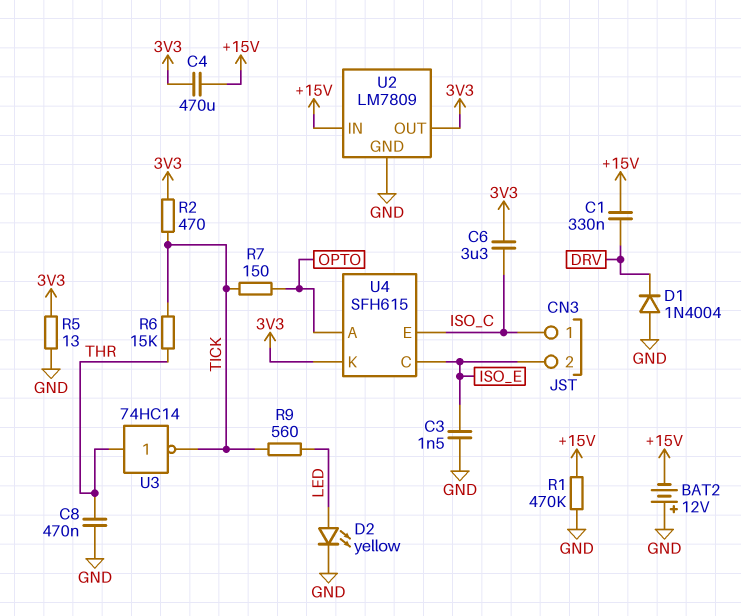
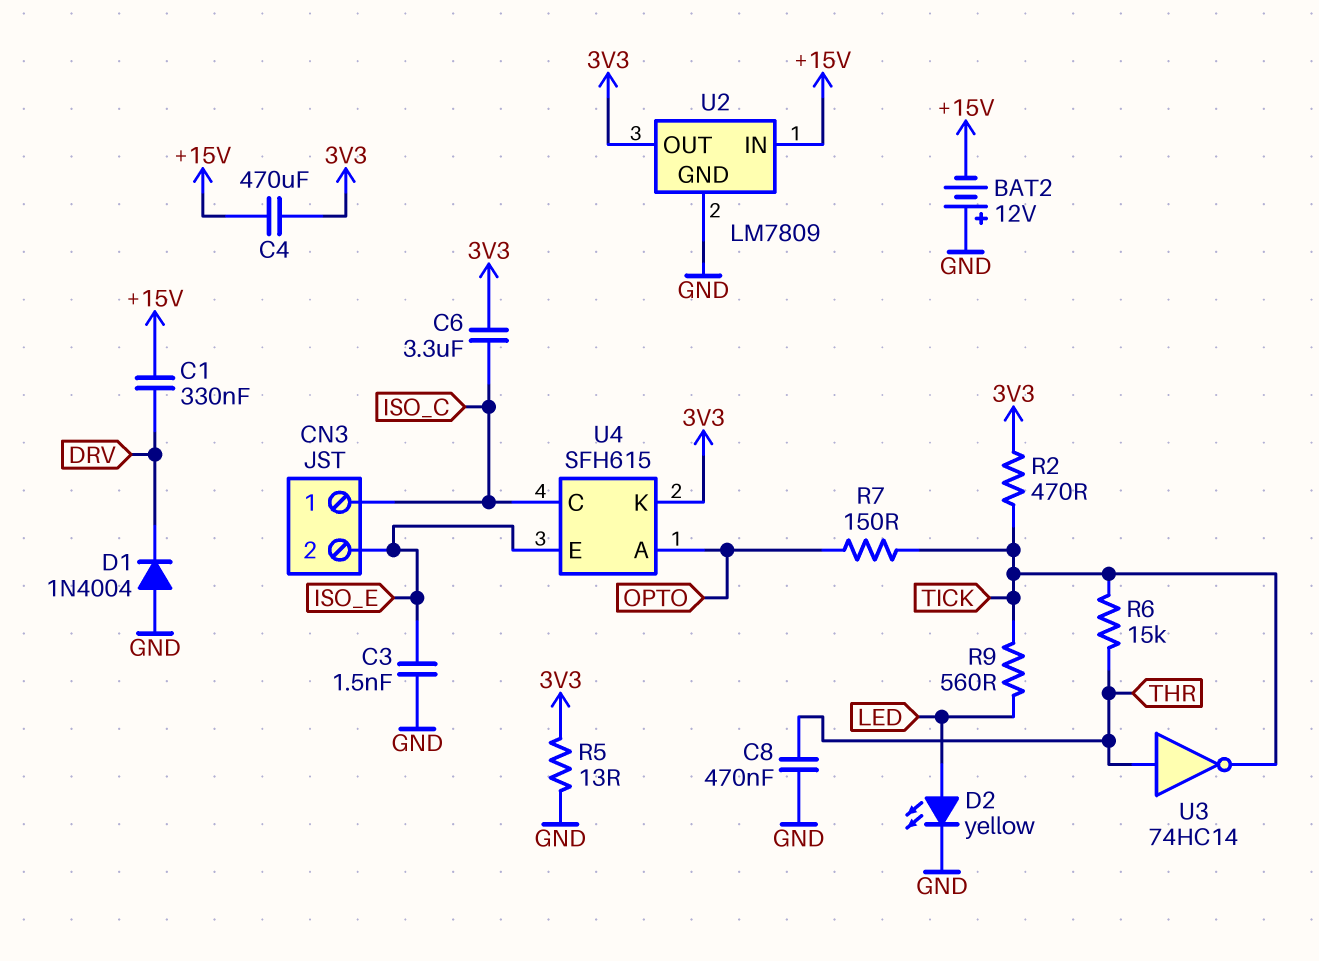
R1: 470k (+15V, GND) -> none
U4 pin C: ISO_E -> ISO_C
U4 pin E: ISO_C -> ISO_E

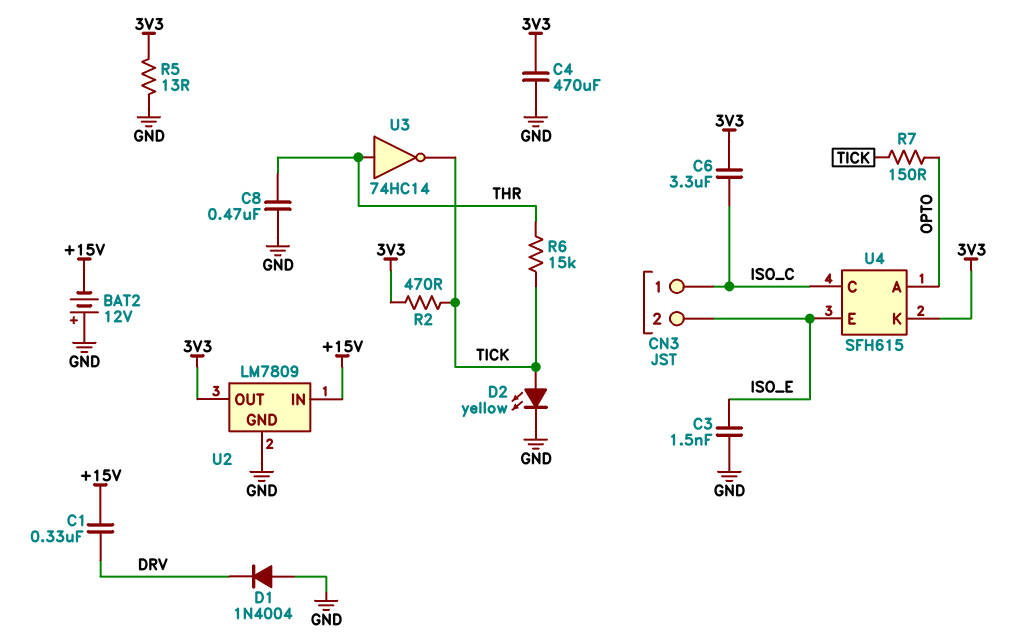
C4: 470uF (+15V, 3V3) -> 470uF (3V3, GND)
D2: LED yellow (A LED, K GND) -> LED yellow (A TICK, K GND)
R9: 560 (LED, TICK) -> none

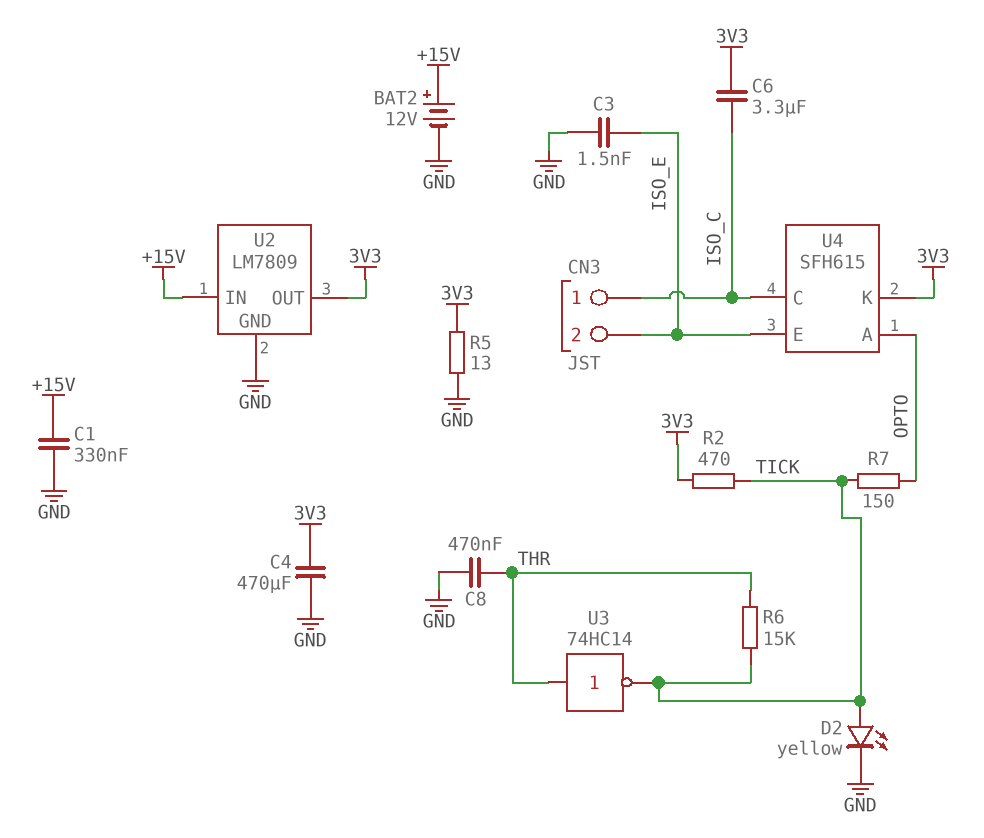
BAT2: 12V (plus GND, minus +15V) -> 12V (plus +15V, minus GND)
C1: 330nF (+15V, DRV) -> 330nF (+15V, GND)
D1: diode 1N4004 (A GND, K DRV) -> none

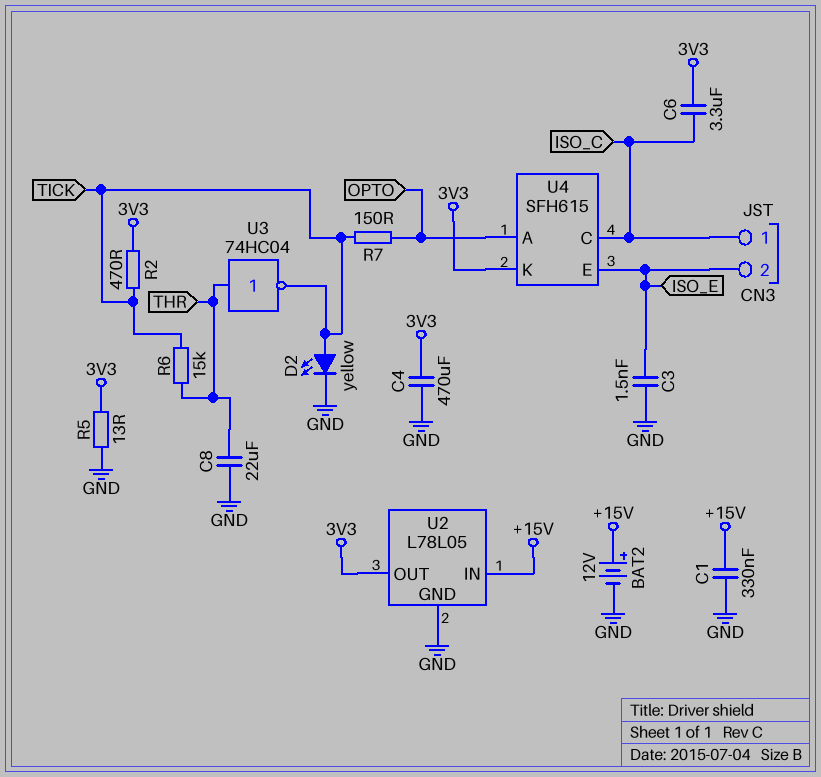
C8: 470nF (GND, THR) -> 22uF (GND, THR)
U2: LM7809 -> L78L05
U3: NOT 74HC14 (in THR, out TICK) -> NOT 74HC04 (in THR, out TICK)

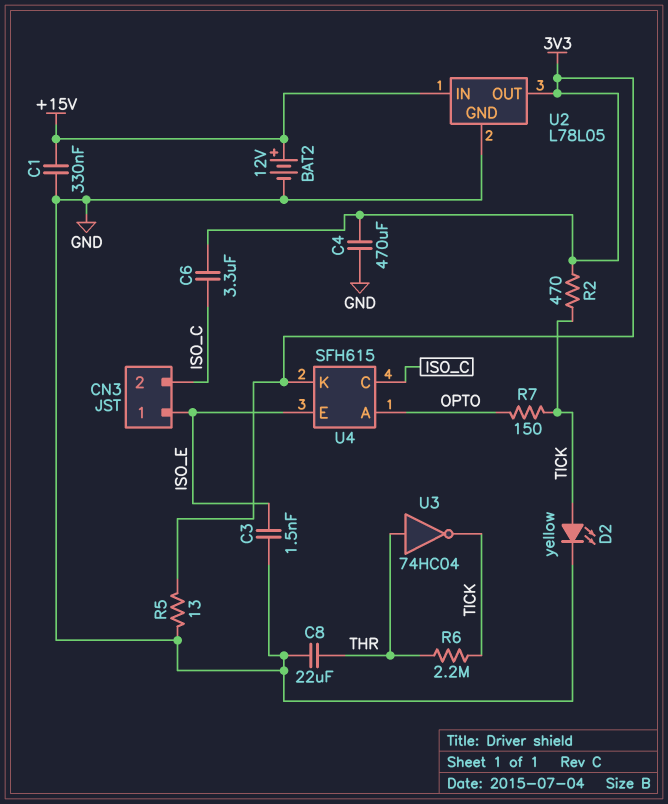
CN3 pin 1: ISO_C -> ISO_E
CN3 pin 2: ISO_E -> ISO_C
R6: 15k (THR, TICK) -> 2.2M (THR, TICK)

